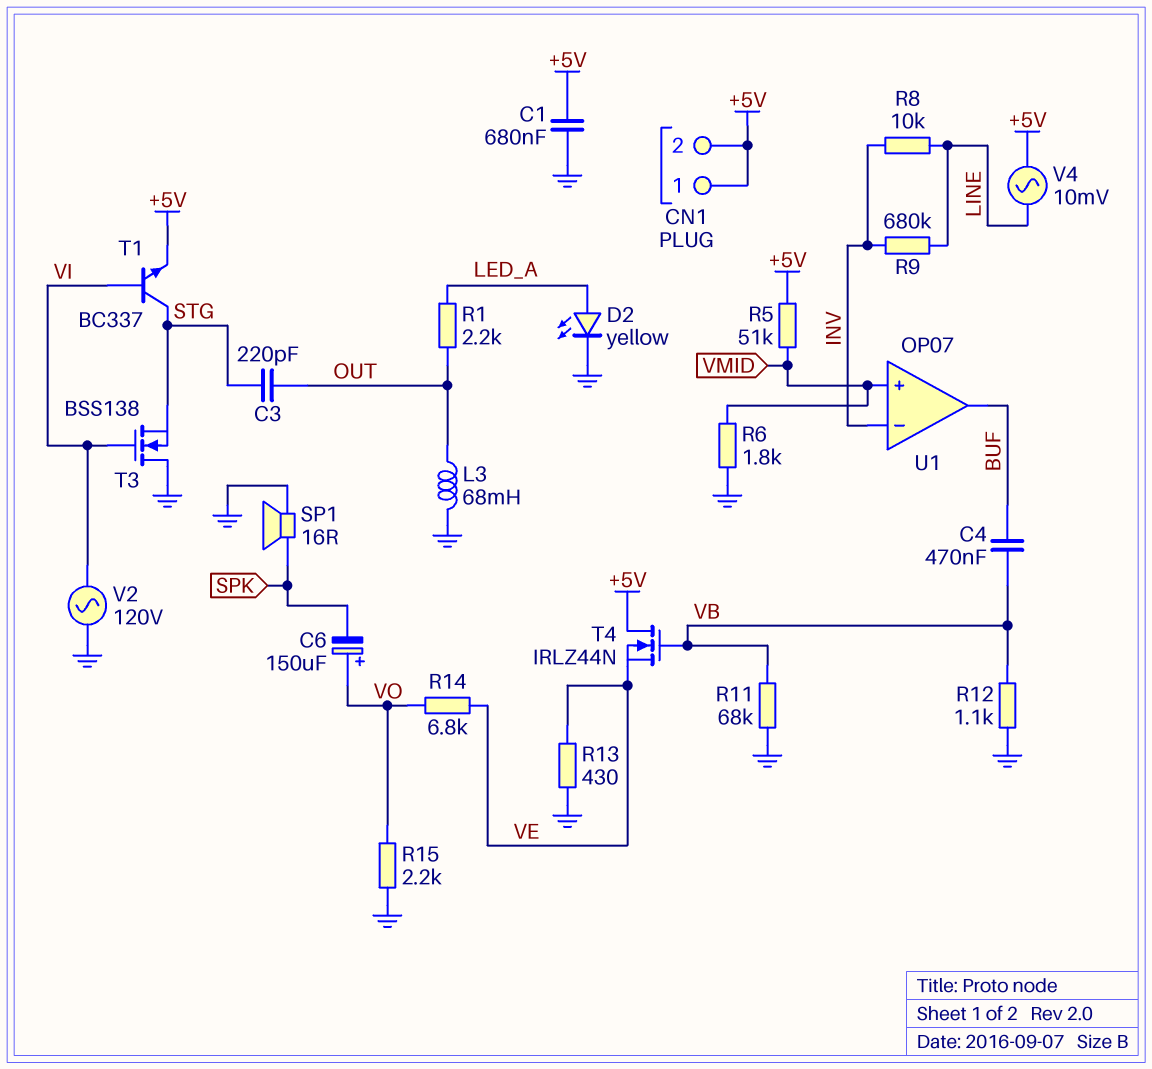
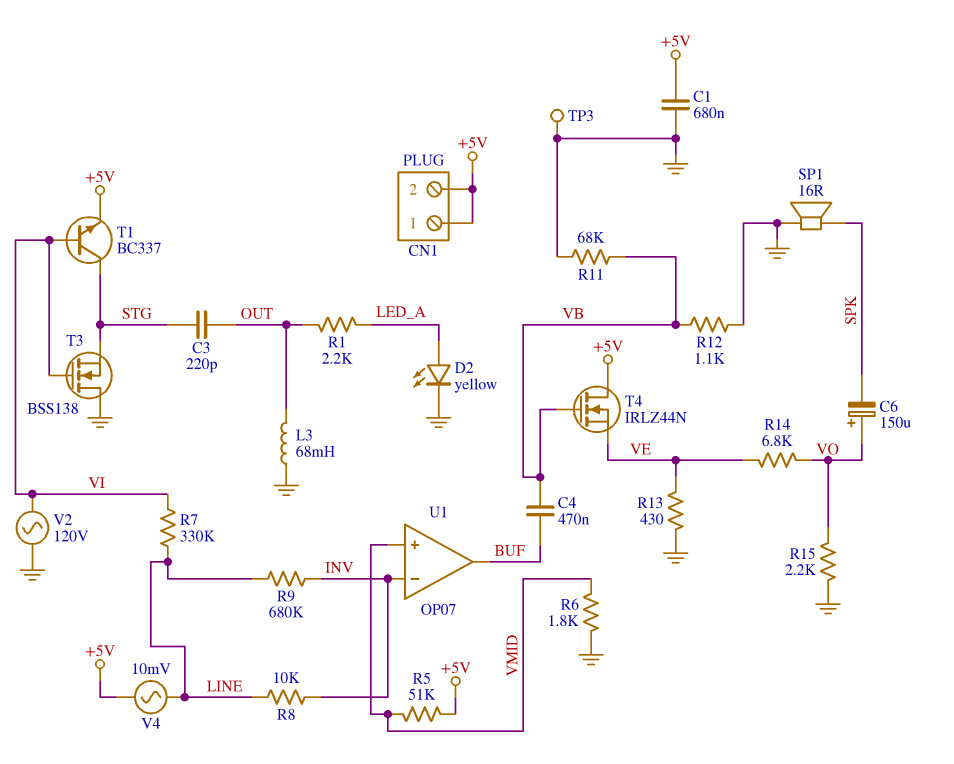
R7: none -> 330k (LINE, VI)
TP3: none -> test point (GND)

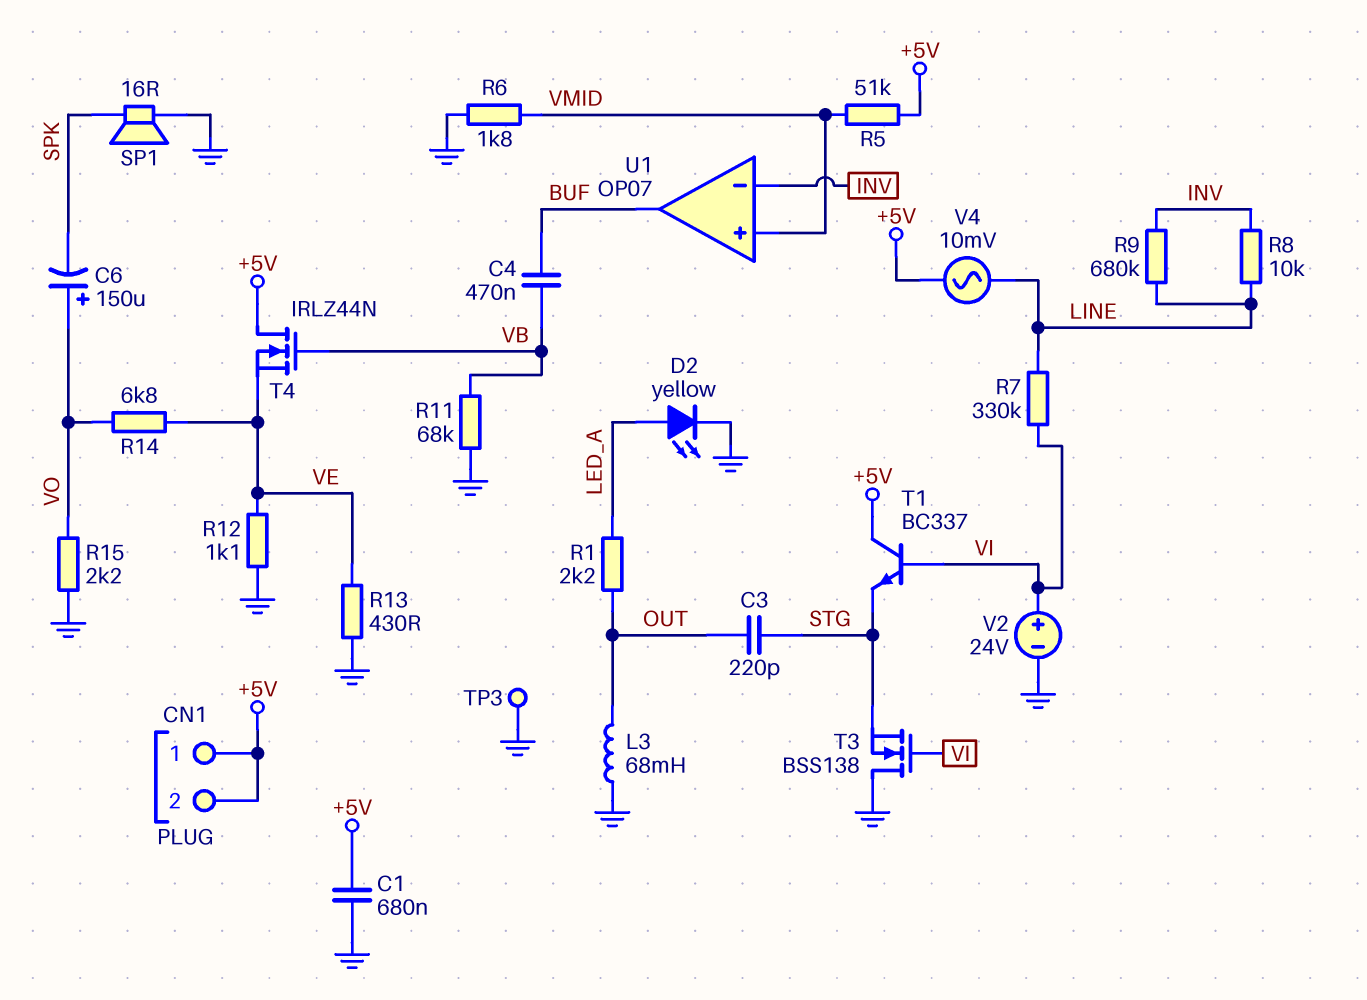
R12: 1.1k (GND, VB) -> 1.1k (GND, VE)
T1: NPN BC337 (B VI, C STG, E +5V) -> NPN BC337 (B VI, C +5V, E STG)
V2: AC 120V (GND, VI) -> 24V (plus VI, minus GND)

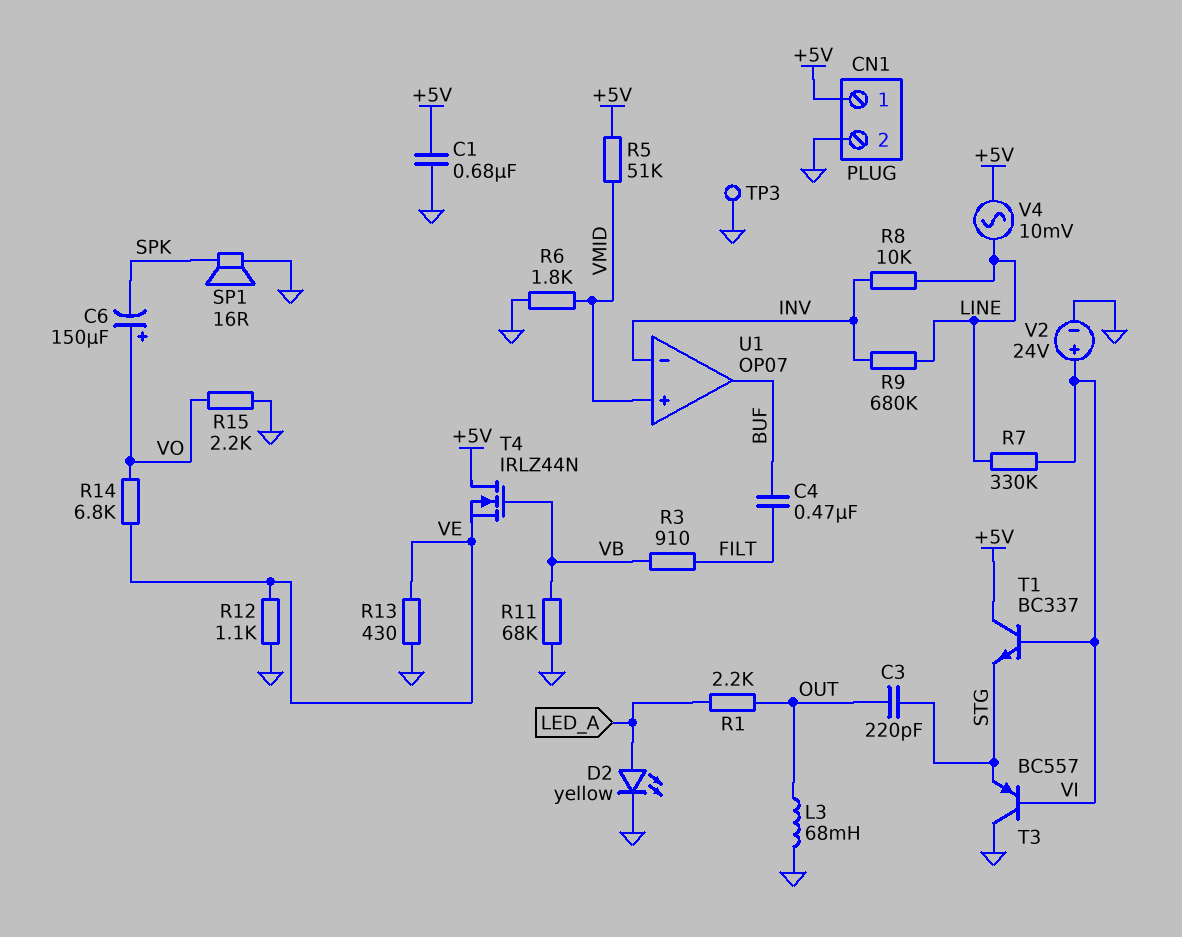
C4: 470nF (BUF, VB) -> 470nF (BUF, FILT)
CN1 pin 2: +5V -> GND
R3: none -> 910 (FILT, VB)
T3: NMOS BSS138 (G VI, D GND, S STG) -> PNP BC557 (B VI, C GND, E STG)

